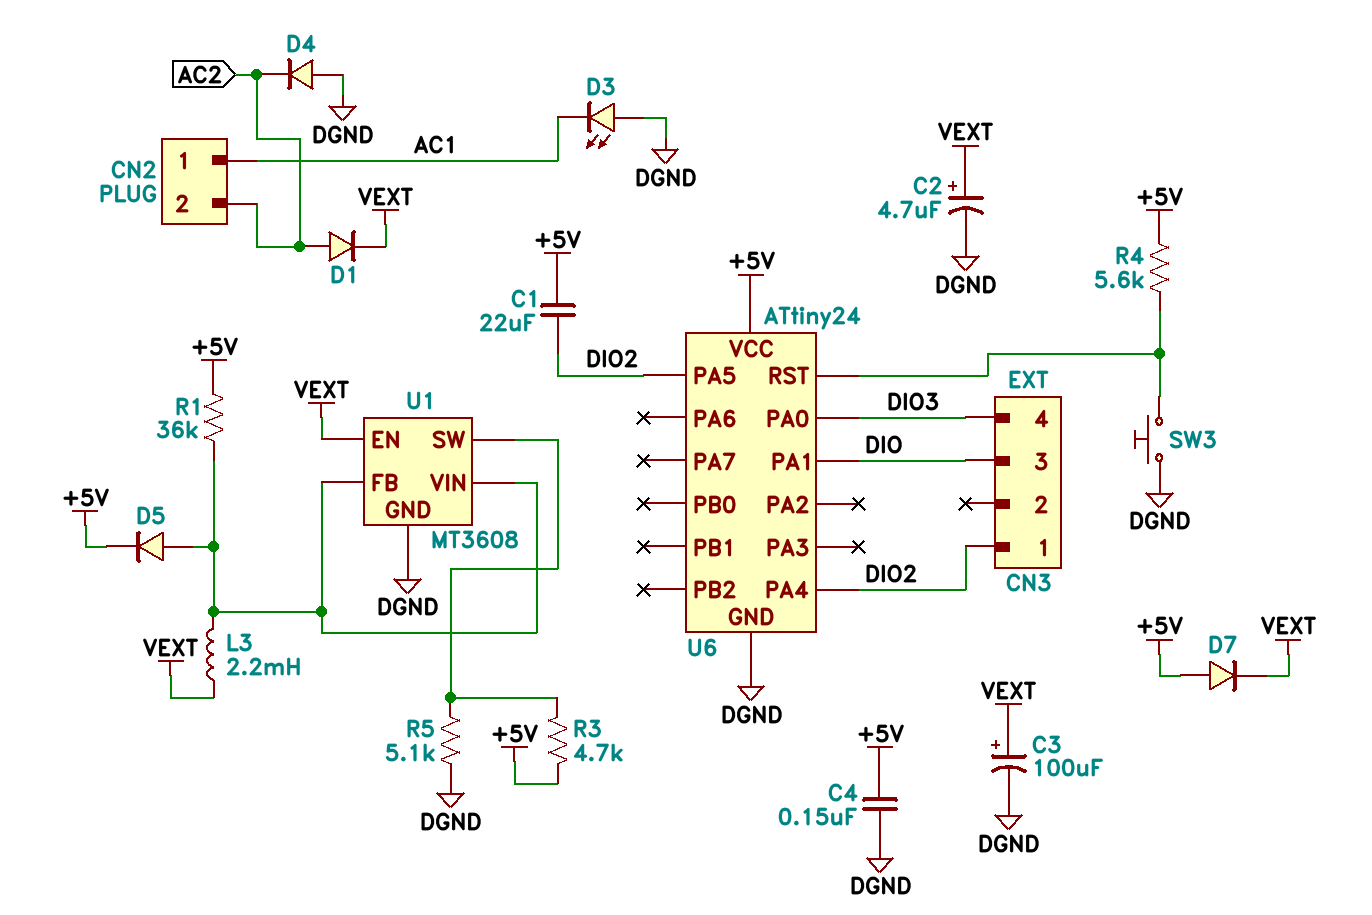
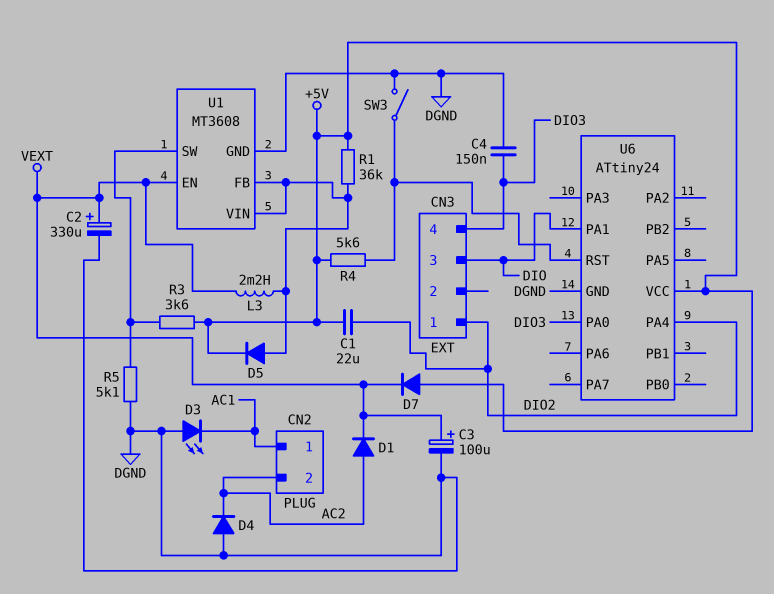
C2: 4.7uF (plus VEXT, minus DGND) -> 330uF (plus VEXT, minus DGND)
C4: 150nF (+5V, DGND) -> 150nF (DGND, DIO3)
R3: 4.7k (+5V, U1/SW) -> 3.6k (+5V, U1/SW)
SW3: button (DGND, U6/RST) -> switch (DGND, U6/RST)
U6 pin PA5: DIO2 -> none

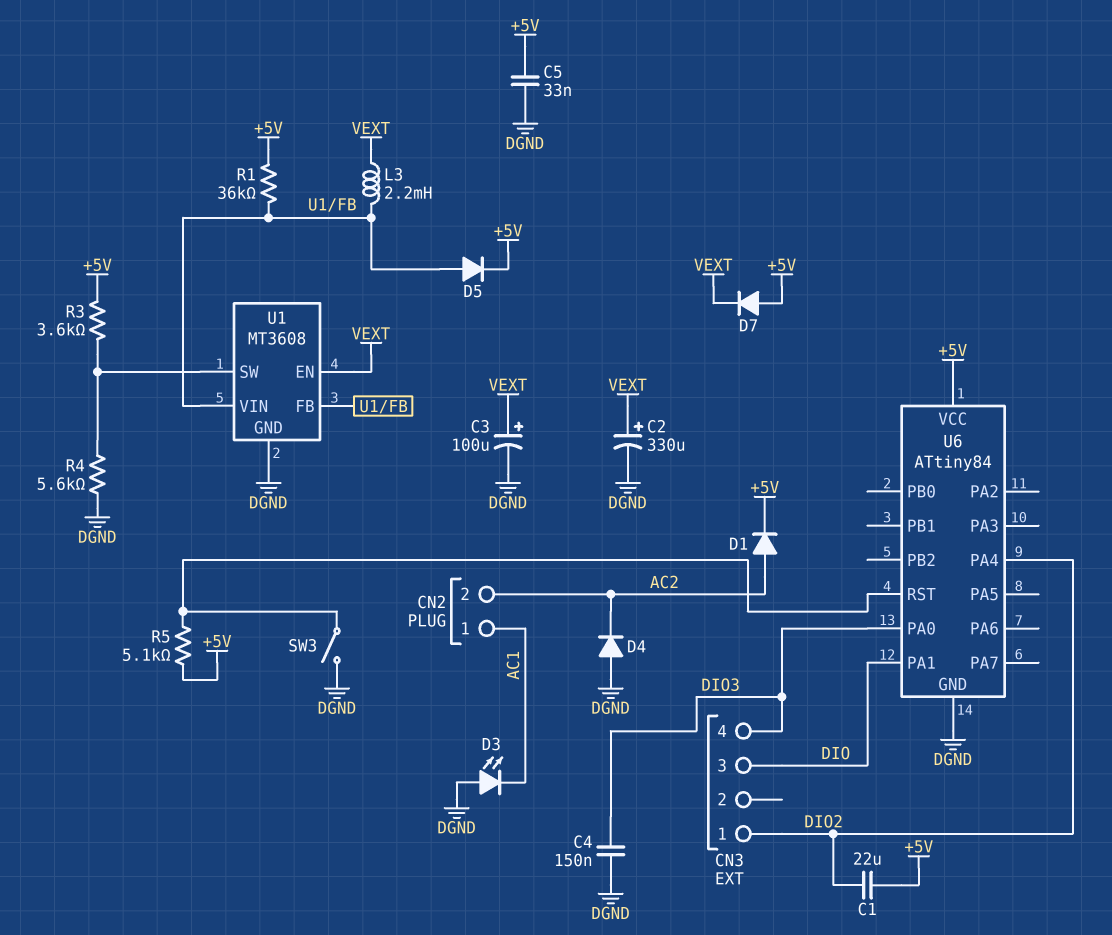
C5: none -> 33nF (+5V, DGND)
D1: diode (A AC2, K VEXT) -> diode (A AC2, K +5V)
R4: 5.6k (+5V, U6/RST) -> 5.6k (DGND, U1/SW)
R5: 5.1k (DGND, U1/SW) -> 5.1k (+5V, U6/RST)
U6: ATtiny24 -> ATtiny84

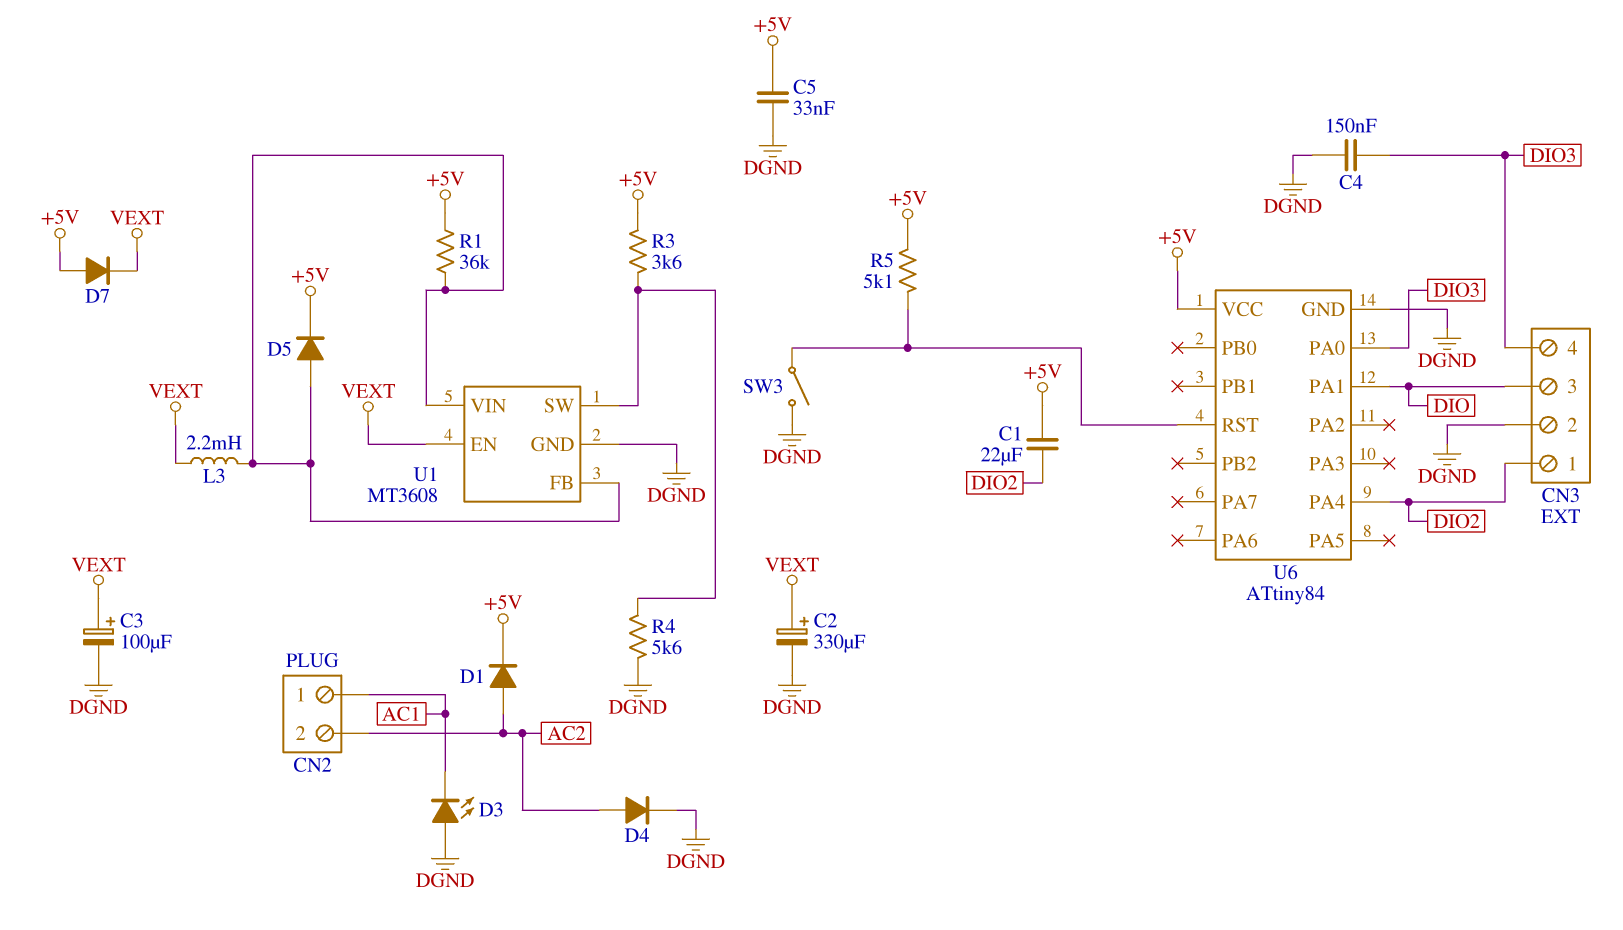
CN3 pin 2: none -> DGND
D4: diode (A DGND, K AC2) -> diode (A AC2, K DGND)

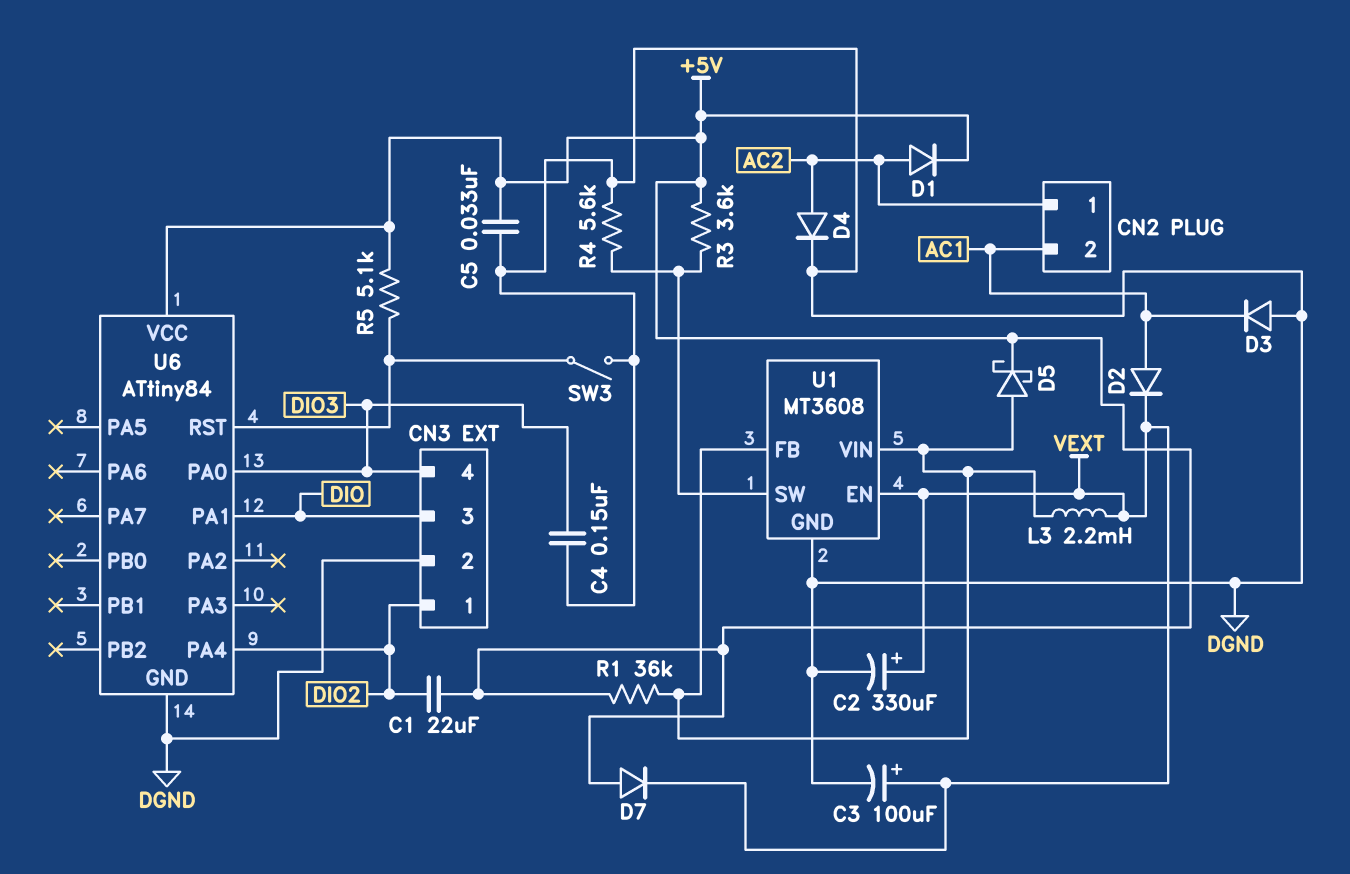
CN2 pin 1: AC1 -> AC2
CN2 pin 2: AC2 -> AC1
D2: none -> diode (A AC1, K VEXT)
D3: LED (A DGND, K AC1) -> diode (A DGND, K AC1)
D5: diode (A U1/FB, K +5V) -> schottky (A U1/FB, K +5V)

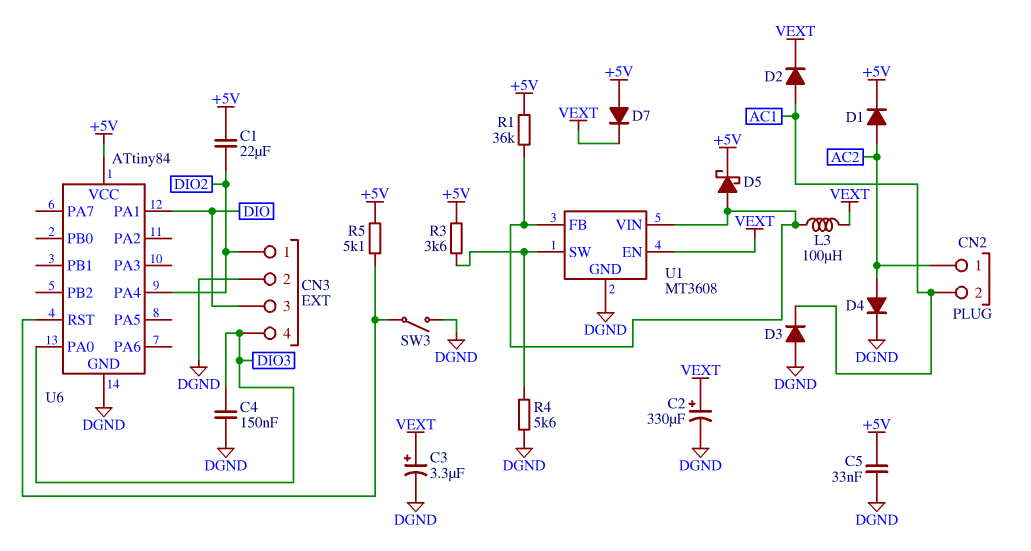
C3: 100uF (plus VEXT, minus DGND) -> 3.3uF (plus VEXT, minus DGND)
L3: 2.2mH (U1/FB, VEXT) -> 100uH (U1/FB, VEXT)

